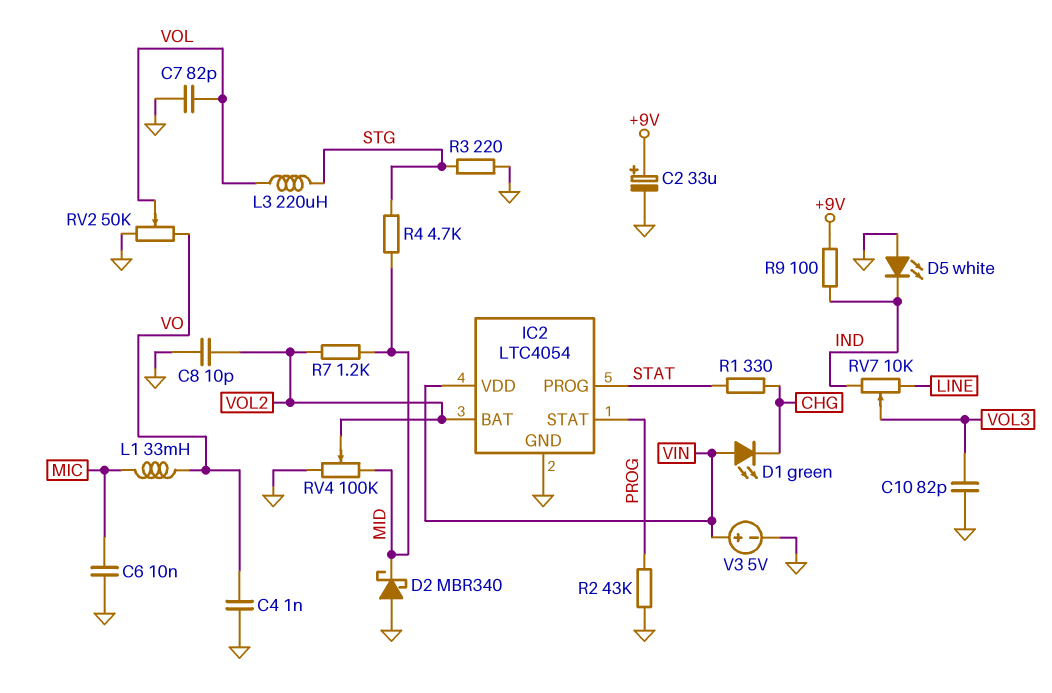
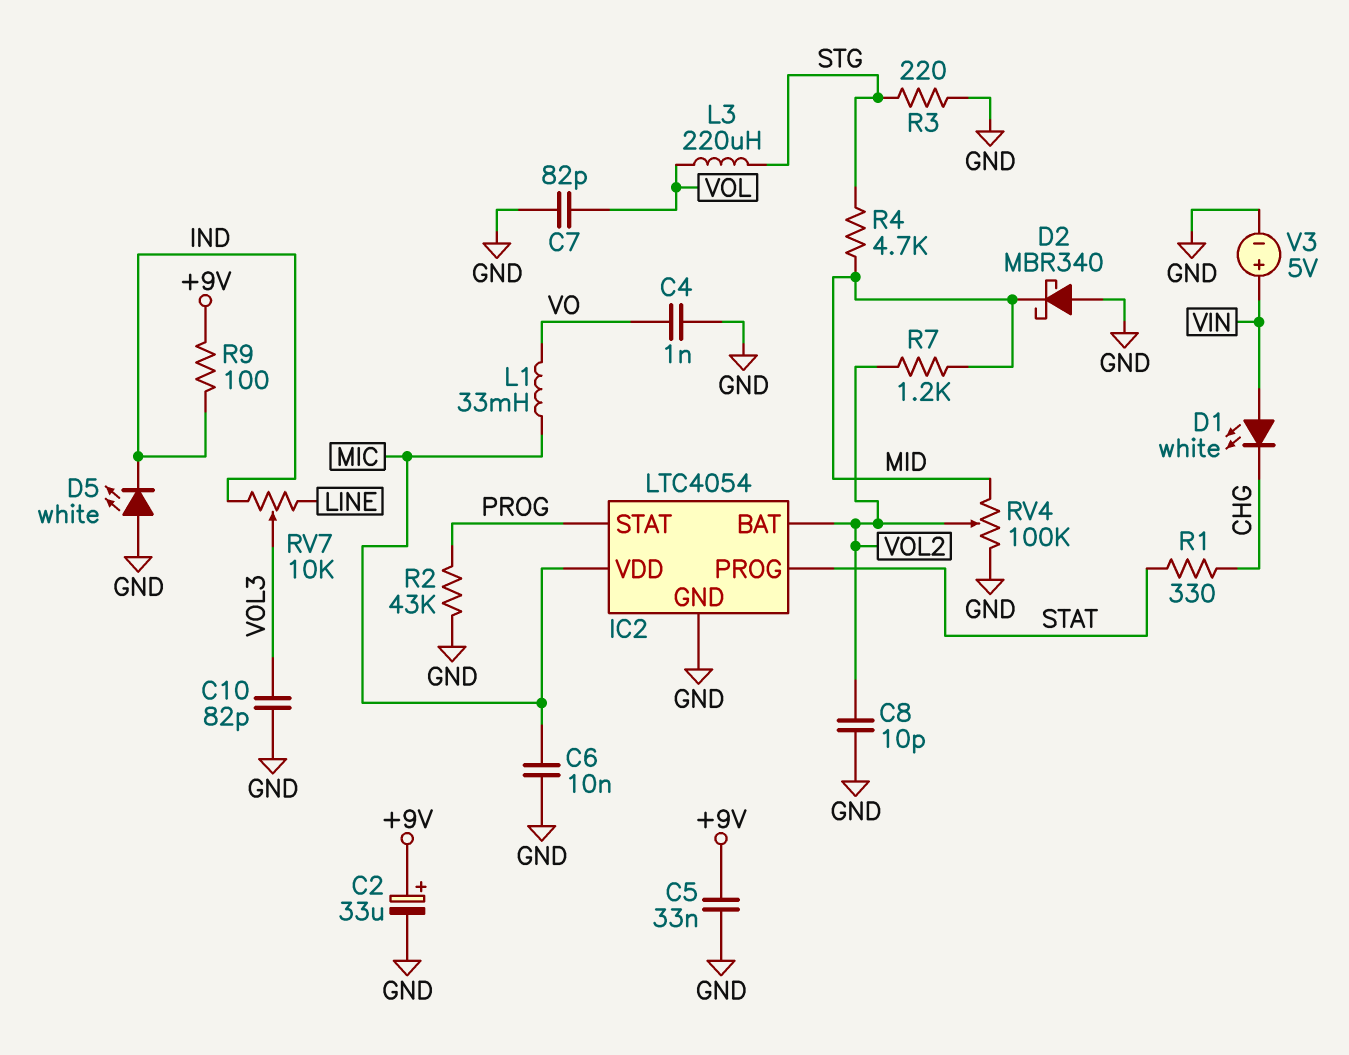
C5: none -> 33nF (+9V, GND)
D1: LED green (A VIN, K CHG) -> LED white (A VIN, K CHG)
IC2 pin VDD: VIN -> MIC
RV2: 50k (GND, VO, wiper VOL) -> none

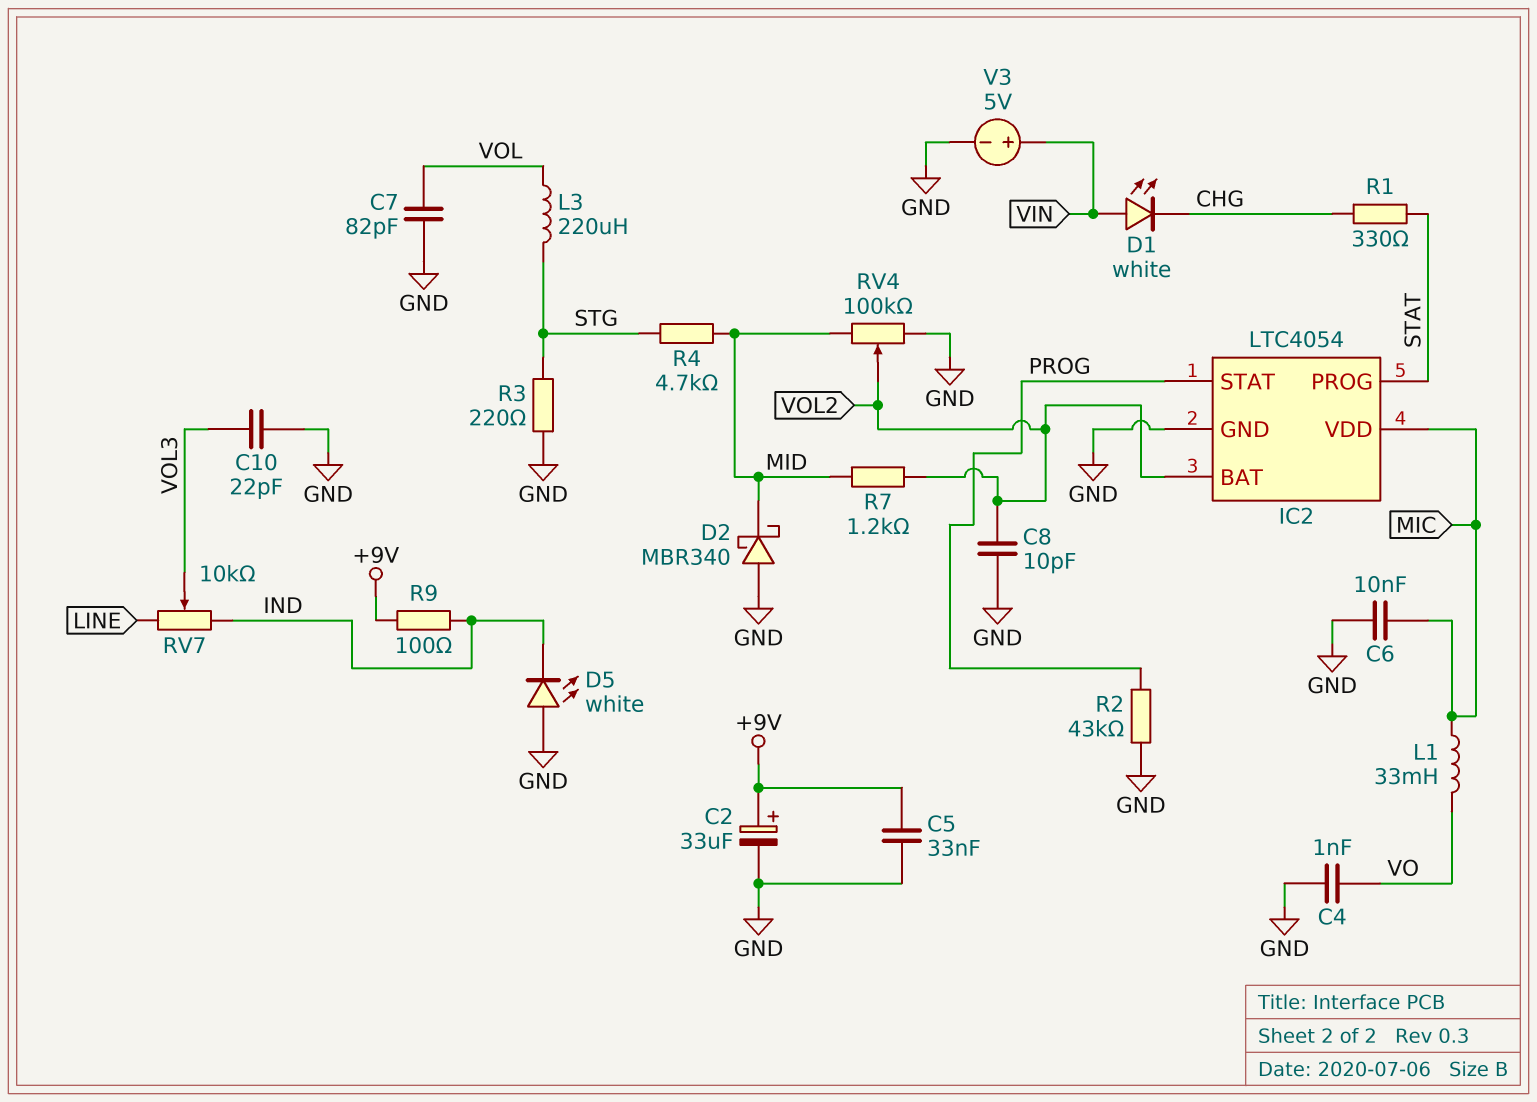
C10: 82pF (GND, VOL3) -> 22pF (GND, VOL3)

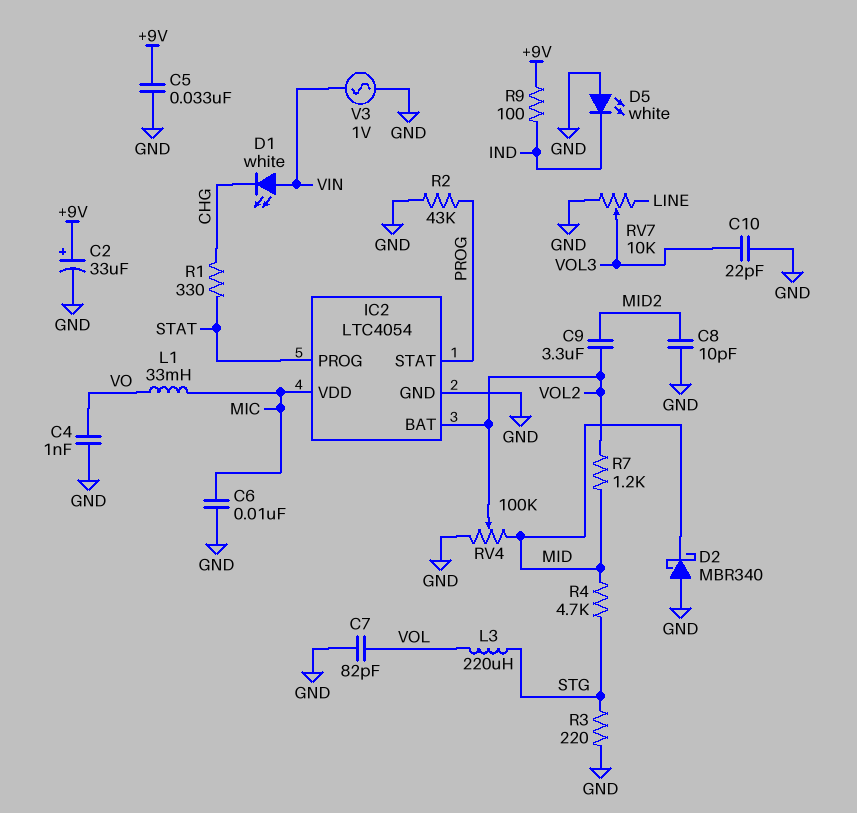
C8: 10pF (GND, VOL2) -> 10pF (GND, MID2)
C9: none -> 3.3uF (MID2, VOL2)
RV7: 10k (IND, LINE, wiper VOL3) -> 10k (GND, LINE, wiper VOL3)
V3: 5V (plus VIN, minus GND) -> AC 1V (GND, VIN)

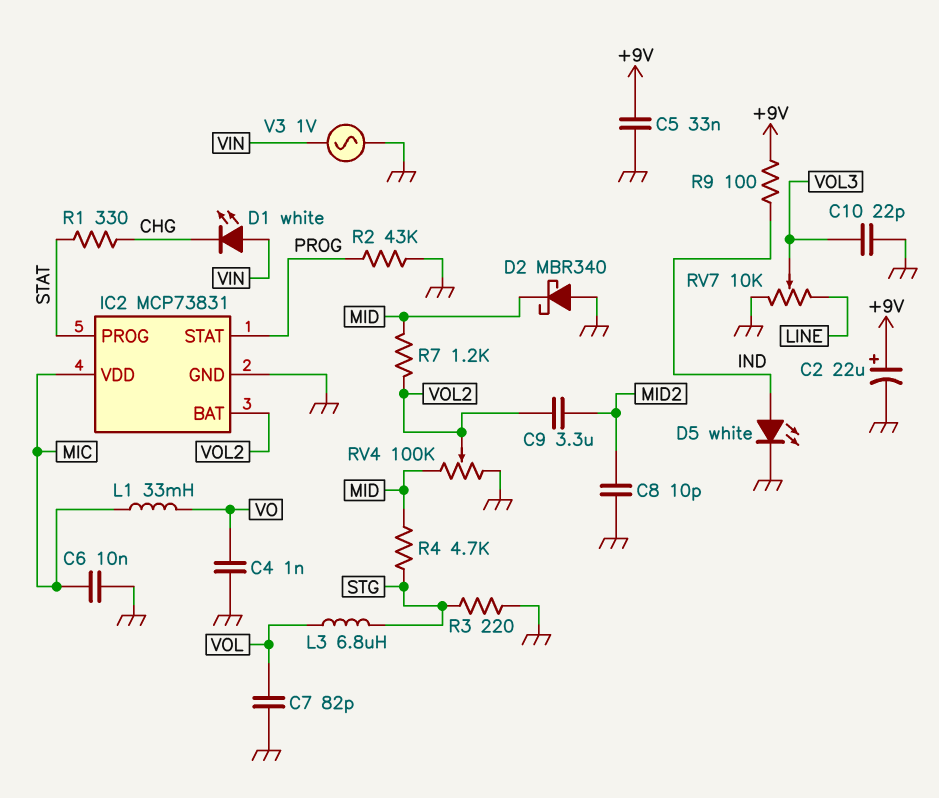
C2: 33uF (plus +9V, minus GND) -> 22uF (plus +9V, minus GND)
D5: LED white (A GND, K IND) -> LED white (A IND, K GND)
IC2: LTC4054 -> MCP73831
L3: 220uH (STG, VOL) -> 6.8uH (STG, VOL)

